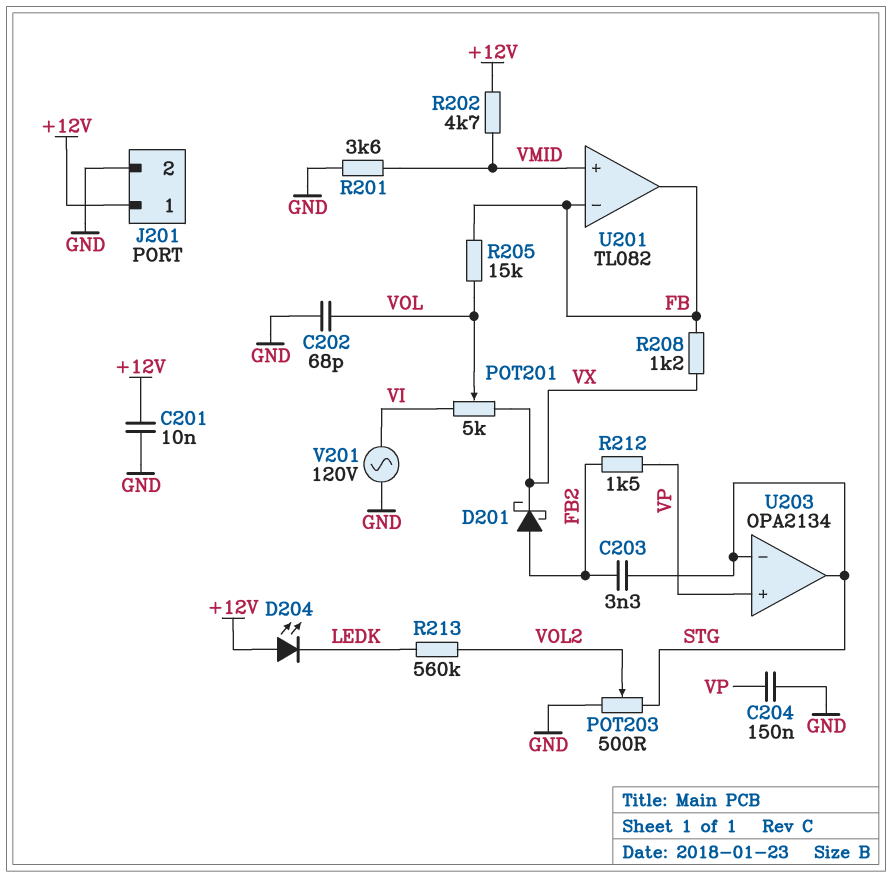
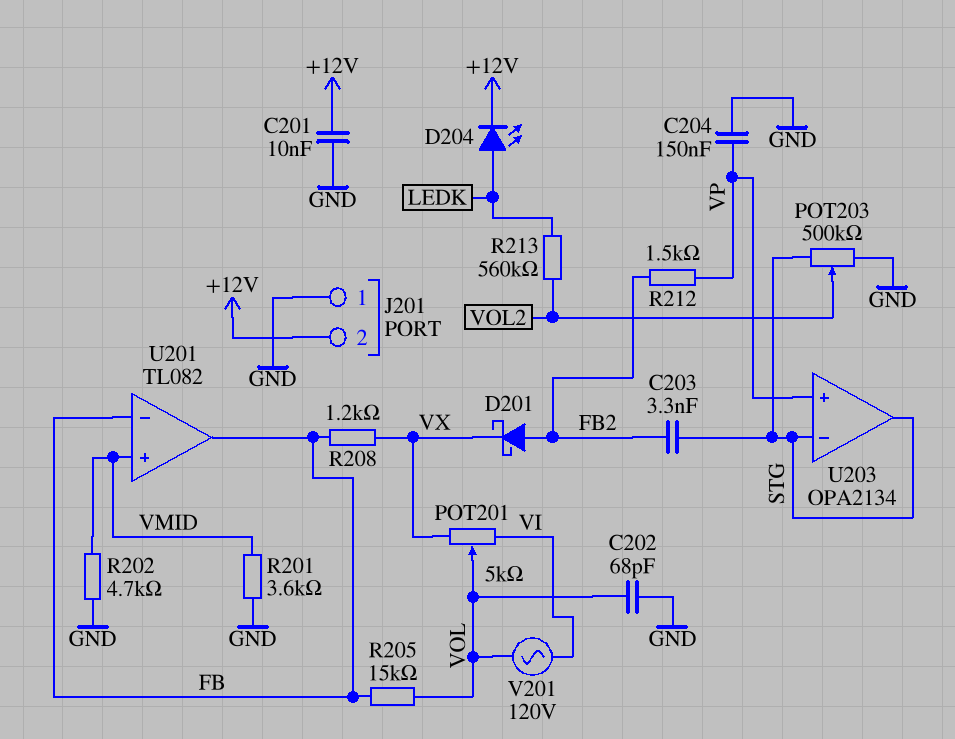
D204: LED (A +12V, K LEDK) -> LED (A LEDK, K +12V)
J201 pin 1: +12V -> GND
J201 pin 2: GND -> +12V
POT203: 500 (GND, STG, wiper VOL2) -> 500k (GND, STG, wiper VOL2)
R202: 4.7k (+12V, VMID) -> 4.7k (GND, VMID)
V201: AC 120V (GND, VI) -> AC 120V (VI, VOL)

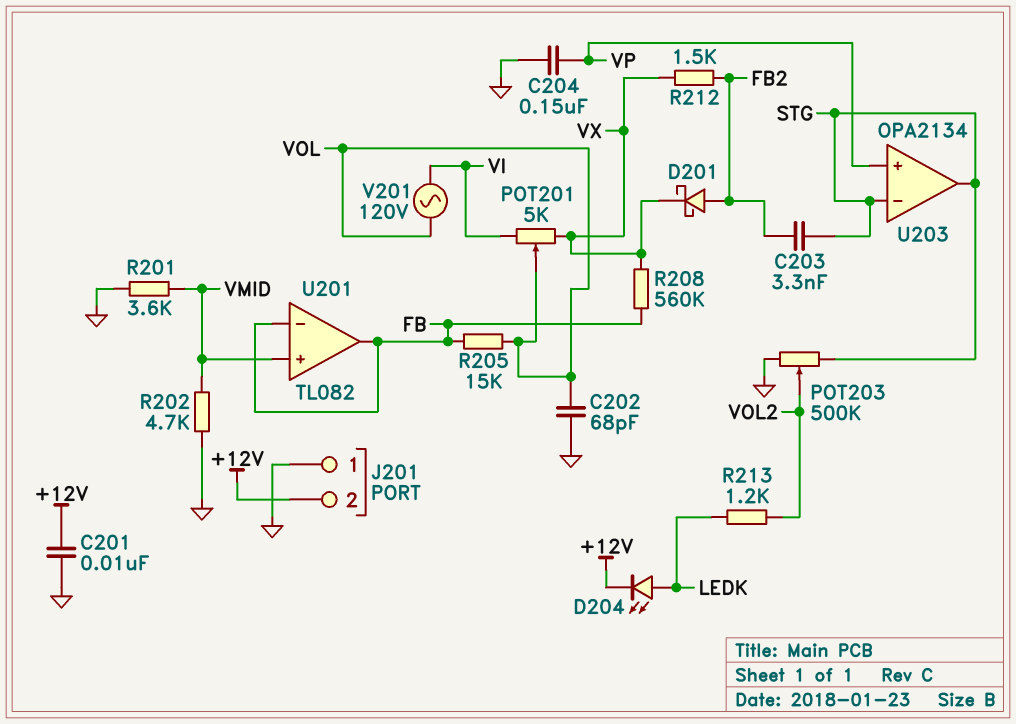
R208: 1.2k (FB, VX) -> 560k (FB, VX)
R212: 1.5k (FB2, VP) -> 1.5k (FB2, VX)
R213: 560k (LEDK, VOL2) -> 1.2k (LEDK, VOL2)

